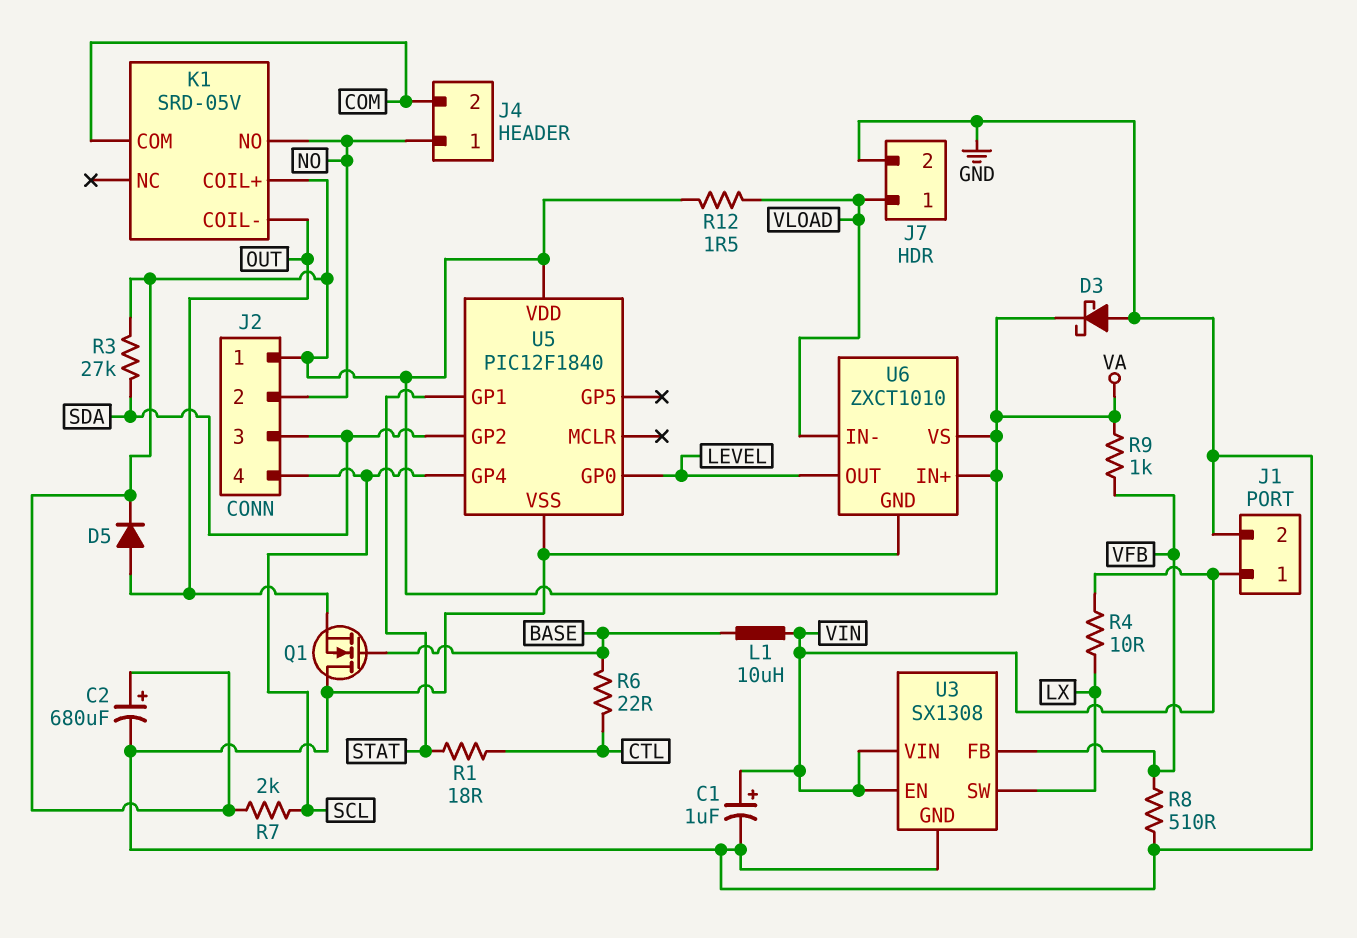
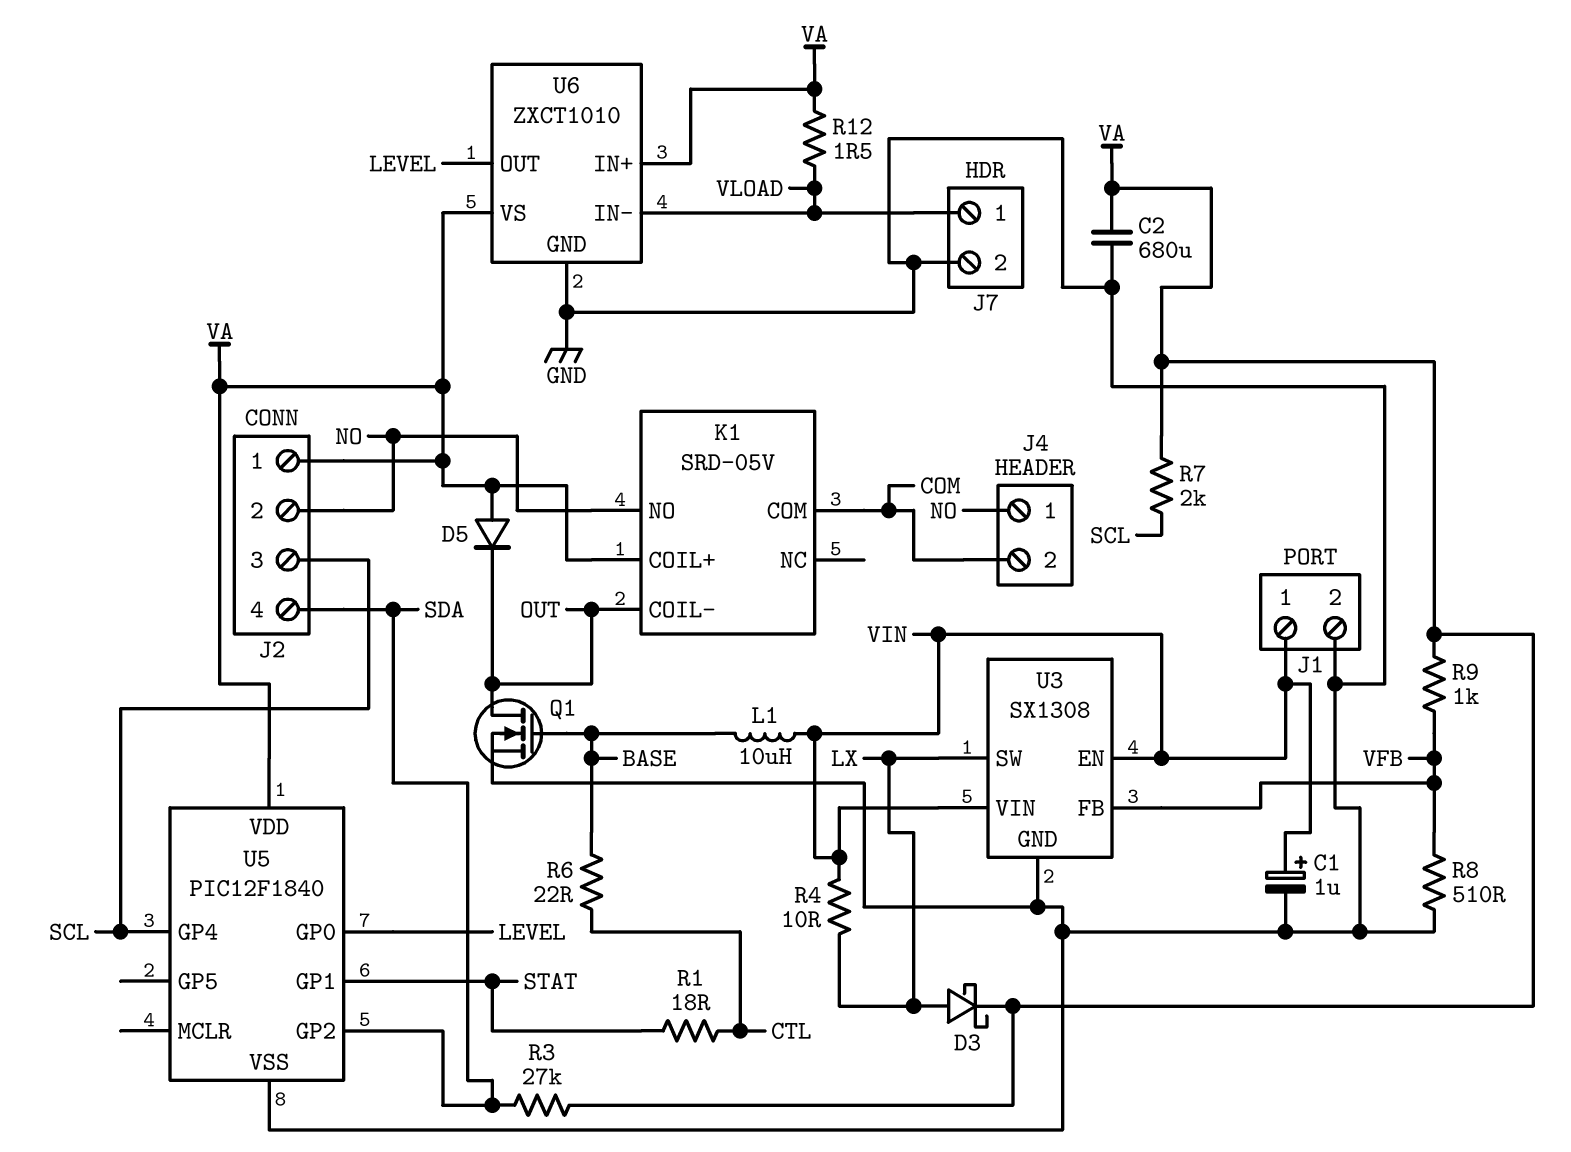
C2: 680uF (plus VA, minus GND) -> 680uF (GND, VA)
D3: schottky (A GND, K VA) -> schottky (A LX, K VA)
D5: diode (A OUT, K VA) -> diode (A VA, K OUT)
J2 pin 3: SDA -> SCL
J2 pin 4: SCL -> SDA
Q1: NMOS (G BASE, D GND, S OUT) -> NMOS (G BASE, D OUT, S GND)

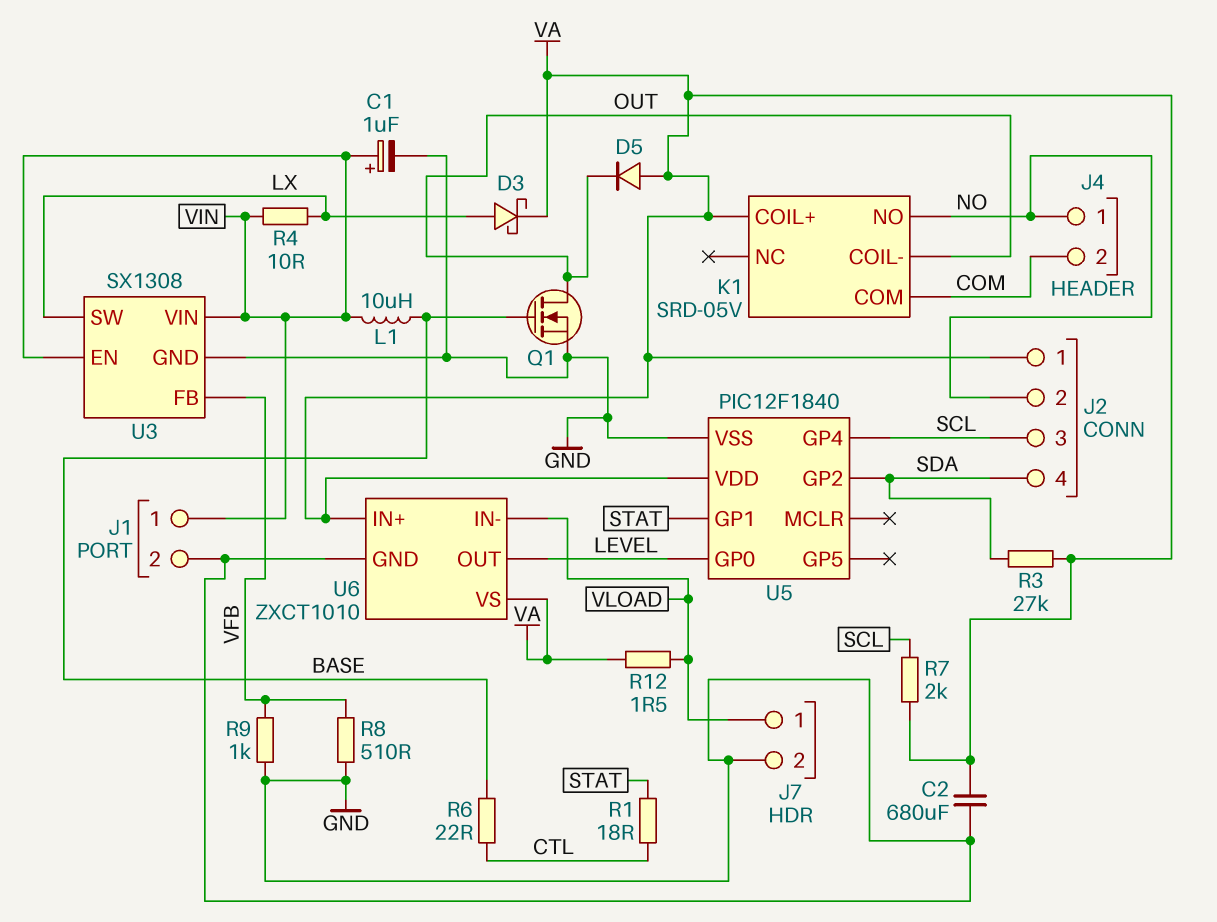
R9: 1k (VA, VFB) -> 1k (GND, VFB)

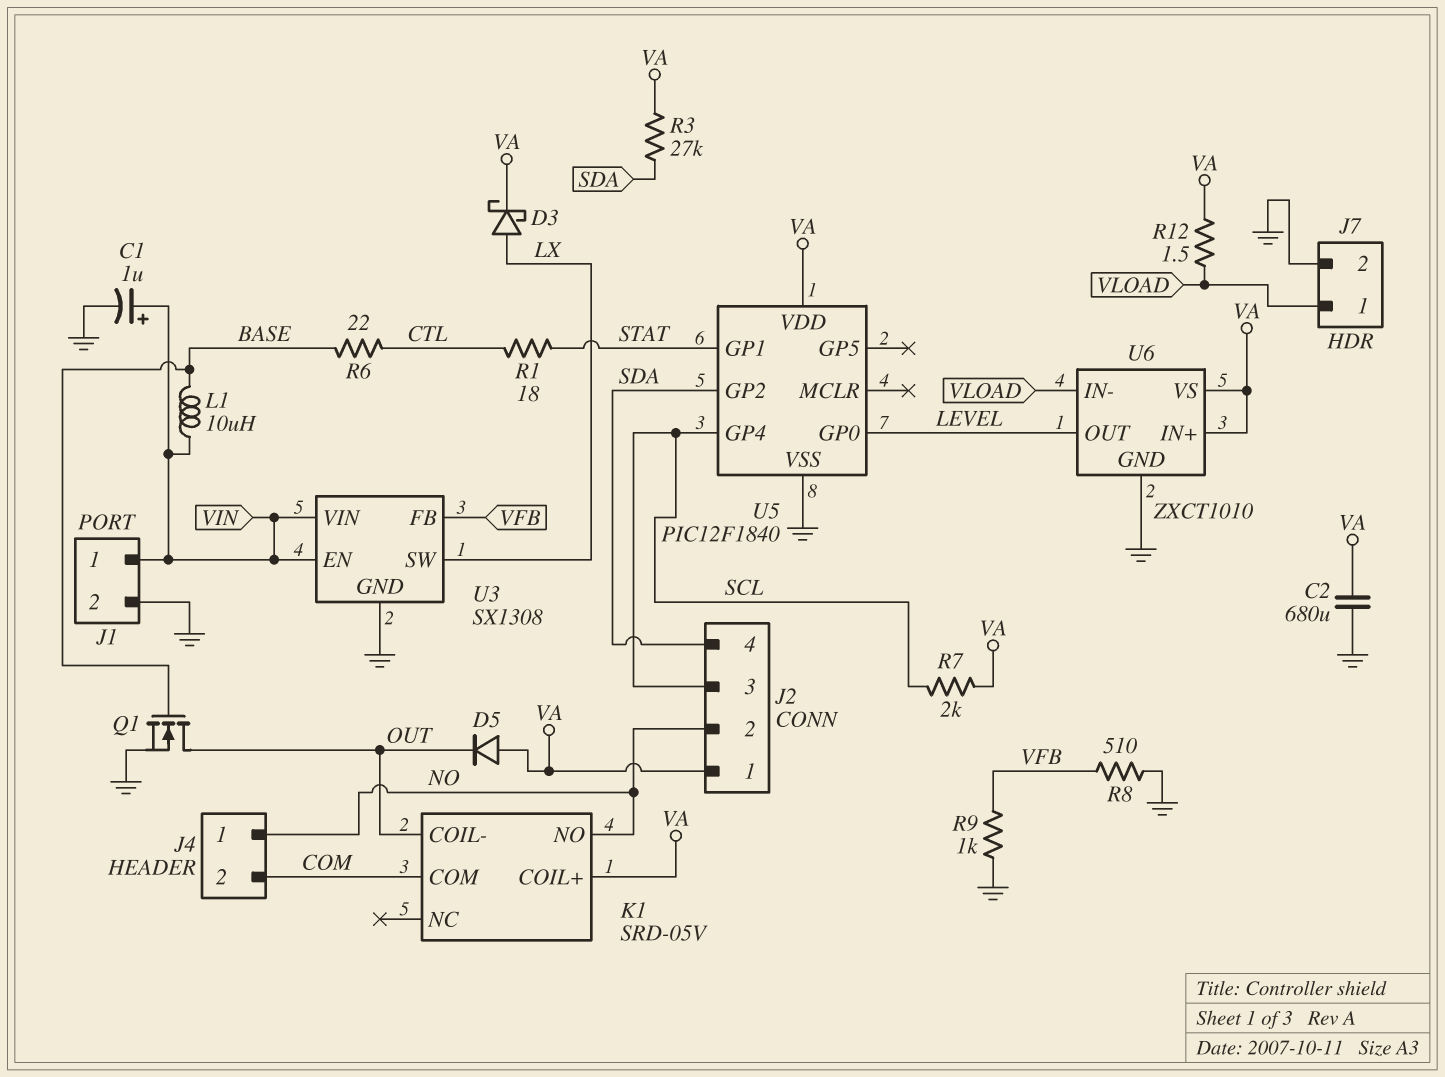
R4: 10 (LX, VIN) -> none

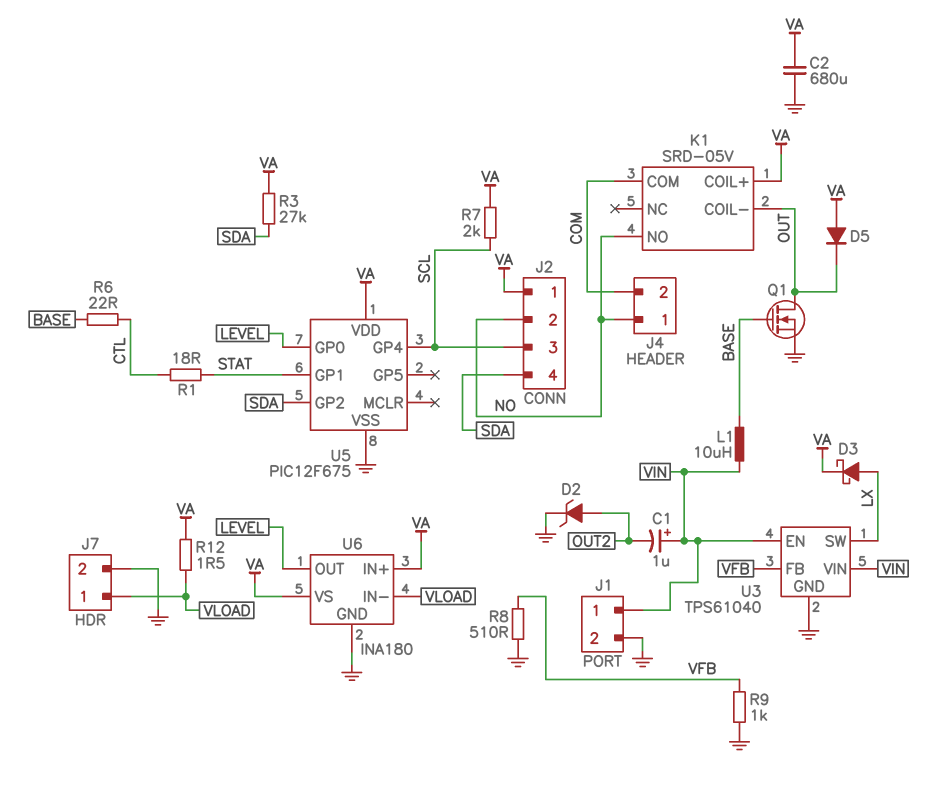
C1: 1uF (plus VIN, minus GND) -> 1uF (plus VIN, minus OUT2)
D2: none -> zener (A OUT2, K GND)
U3: SX1308 -> TPS61040
U5: PIC12F1840 -> PIC12F675
U6: ZXCT1010 -> INA180

